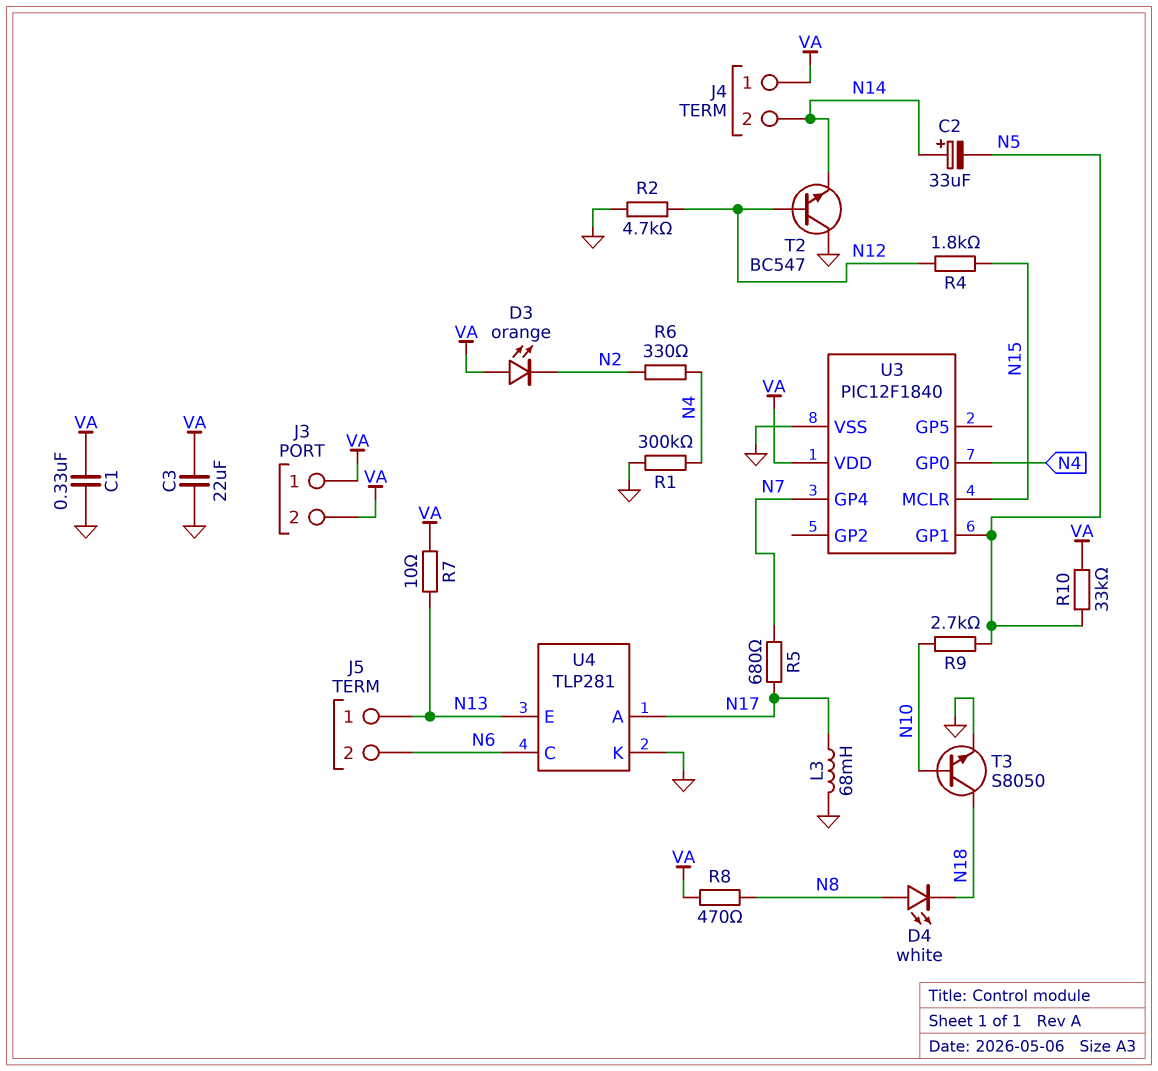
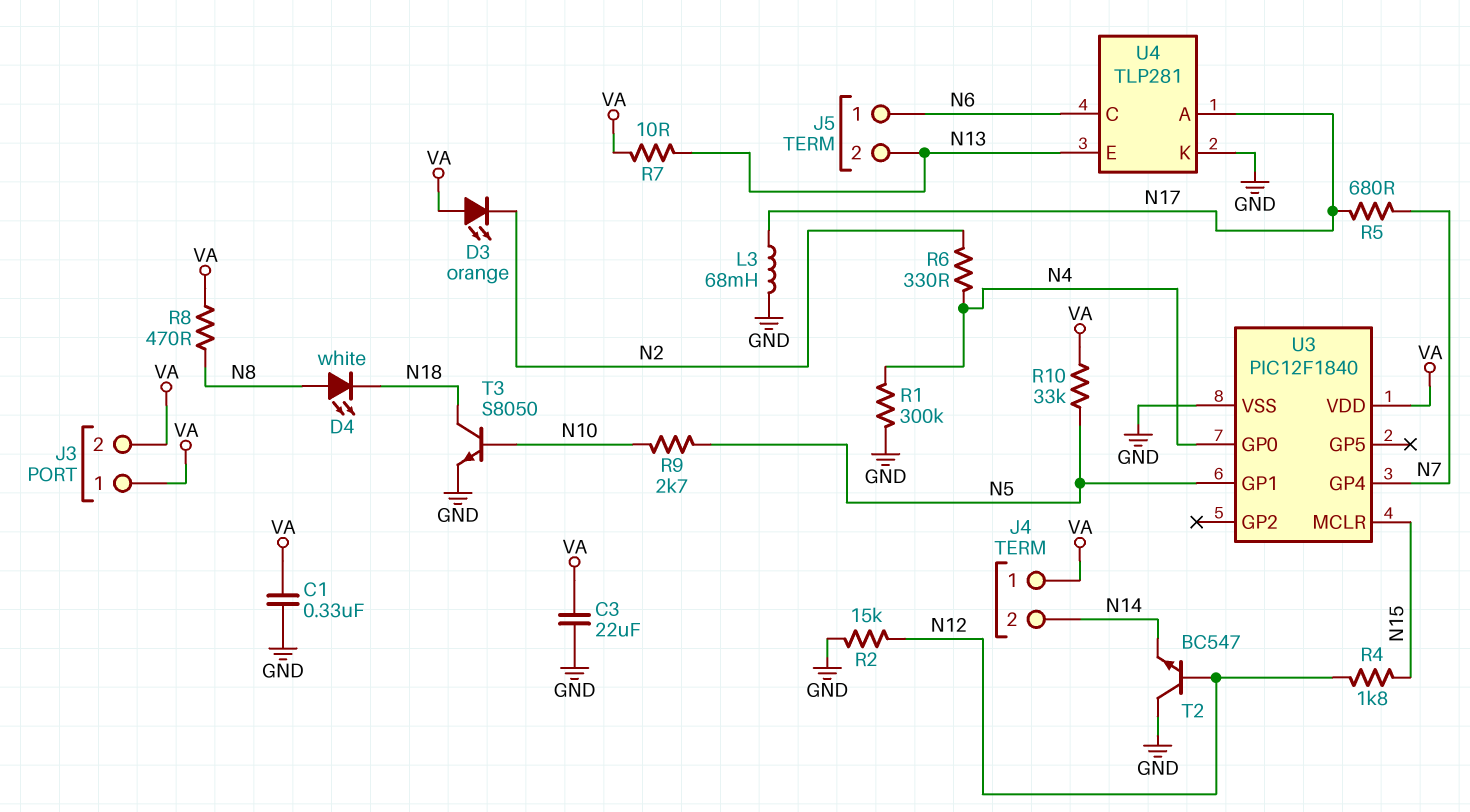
C2: 33uF (plus N14, minus N5) -> none
J5 pin 1: N13 -> N6
J5 pin 2: N6 -> N13
R2: 4.7k (GND, N12) -> 15k (GND, N12)

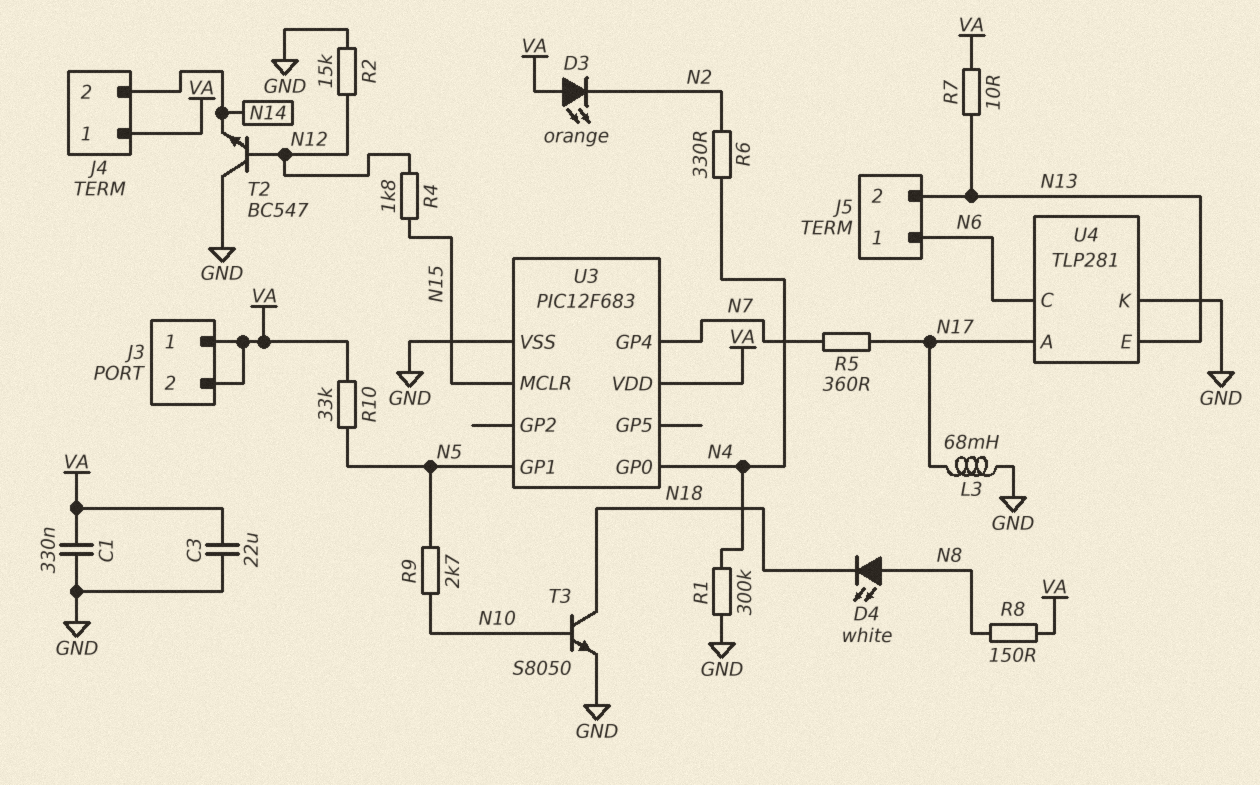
R5: 680 (N7, N17) -> 360 (N7, N17)
R8: 470 (N8, VA) -> 150 (N8, VA)
U3: PIC12F1840 -> PIC12F683

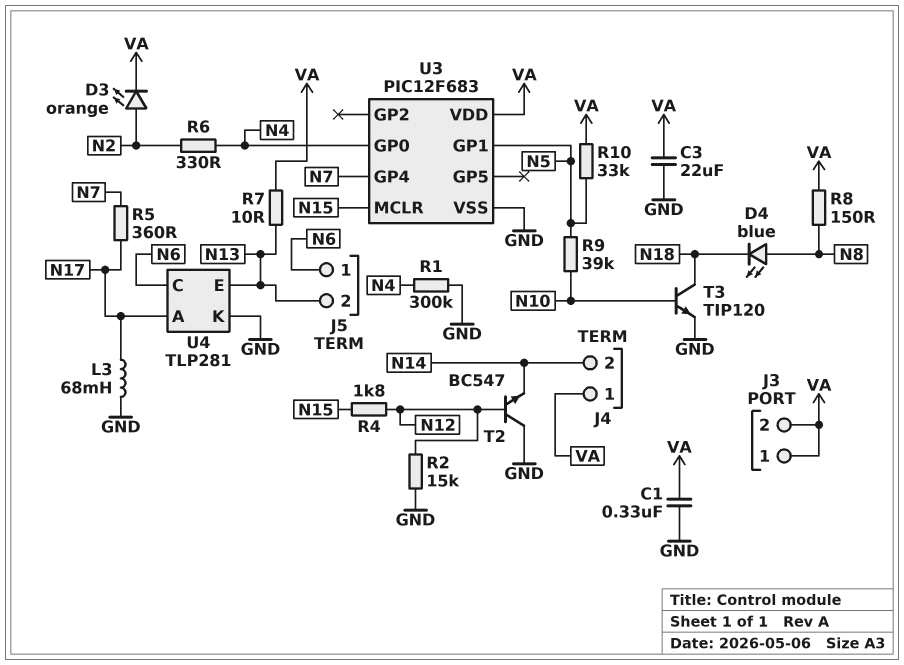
D3: LED orange (A VA, K N2) -> LED orange (A N2, K VA)
D4: LED white (A N8, K N18) -> LED blue (A N8, K N18)
R9: 2.7k (N5, N10) -> 39k (N5, N10)
T3: NPN S8050 (B N10, C N18, E GND) -> NPN TIP120 (B N10, C N18, E GND)

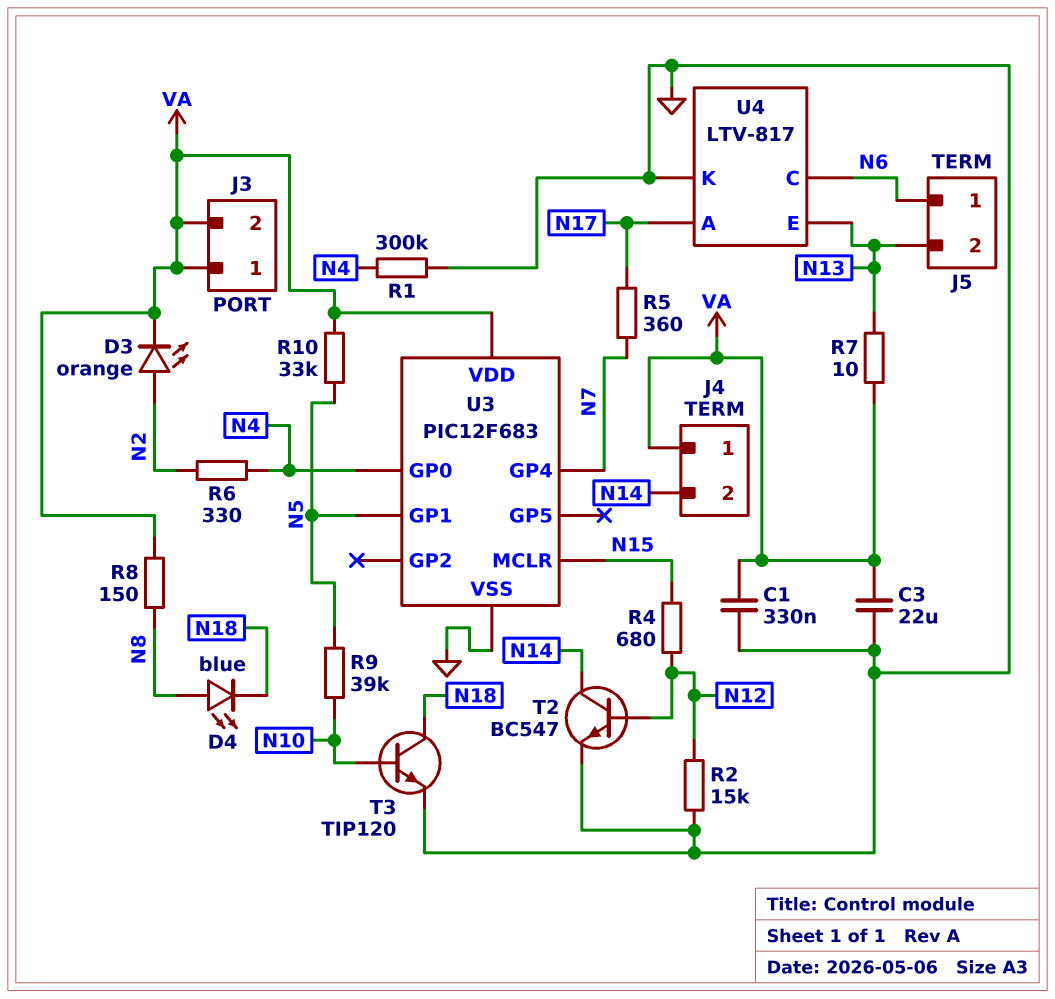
L3: 68mH (GND, N17) -> none
R4: 1.8k (N12, N15) -> 680 (N12, N15)
T2: NPN BC547 (B N12, C GND, E N14) -> NPN BC547 (B N12, C N14, E GND)
U4: TLP281 -> LTV-817

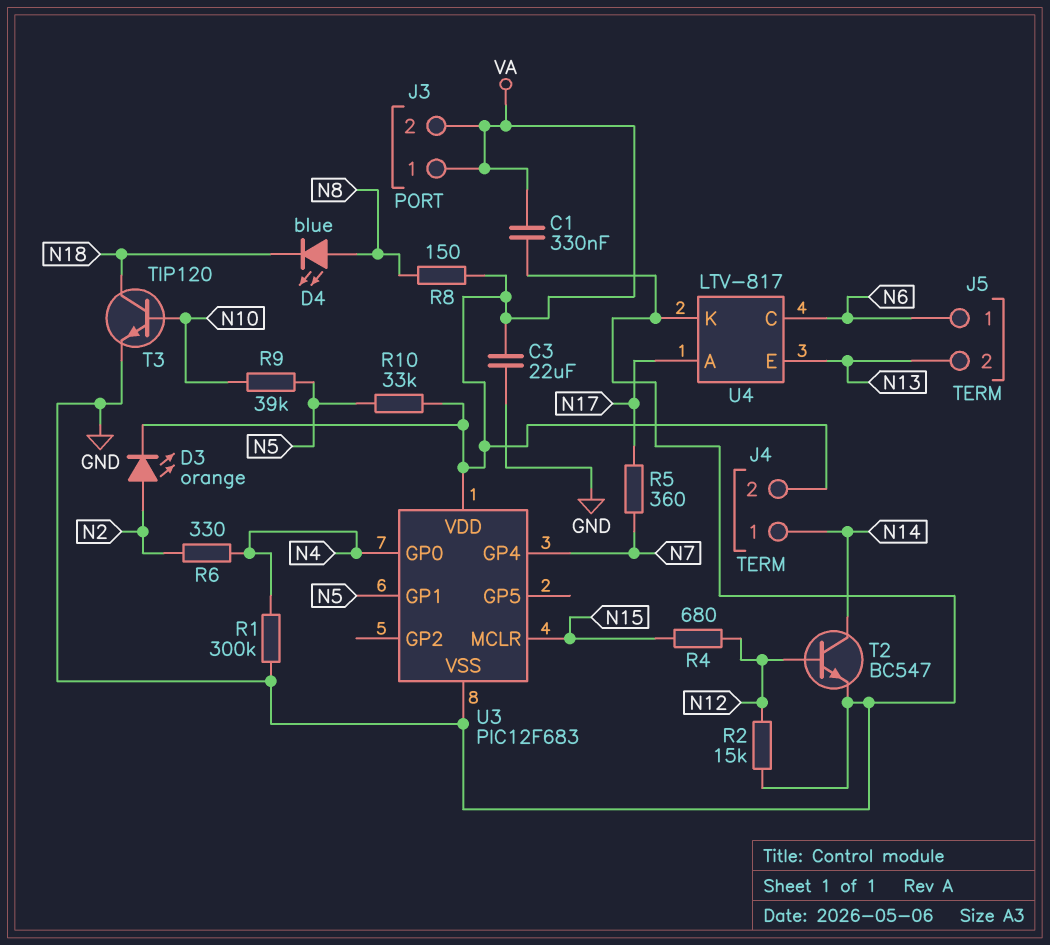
J4 pin 1: VA -> N14
J4 pin 2: N14 -> VA
R7: 10 (N13, VA) -> none

